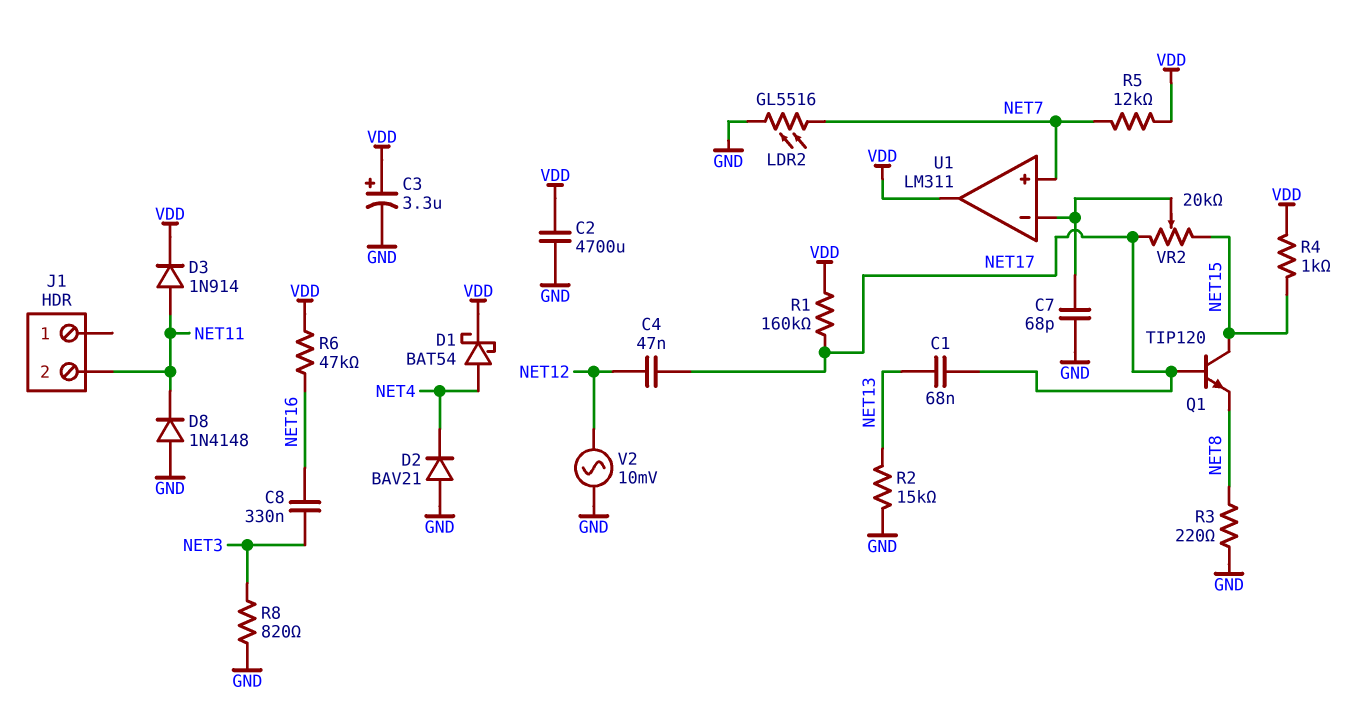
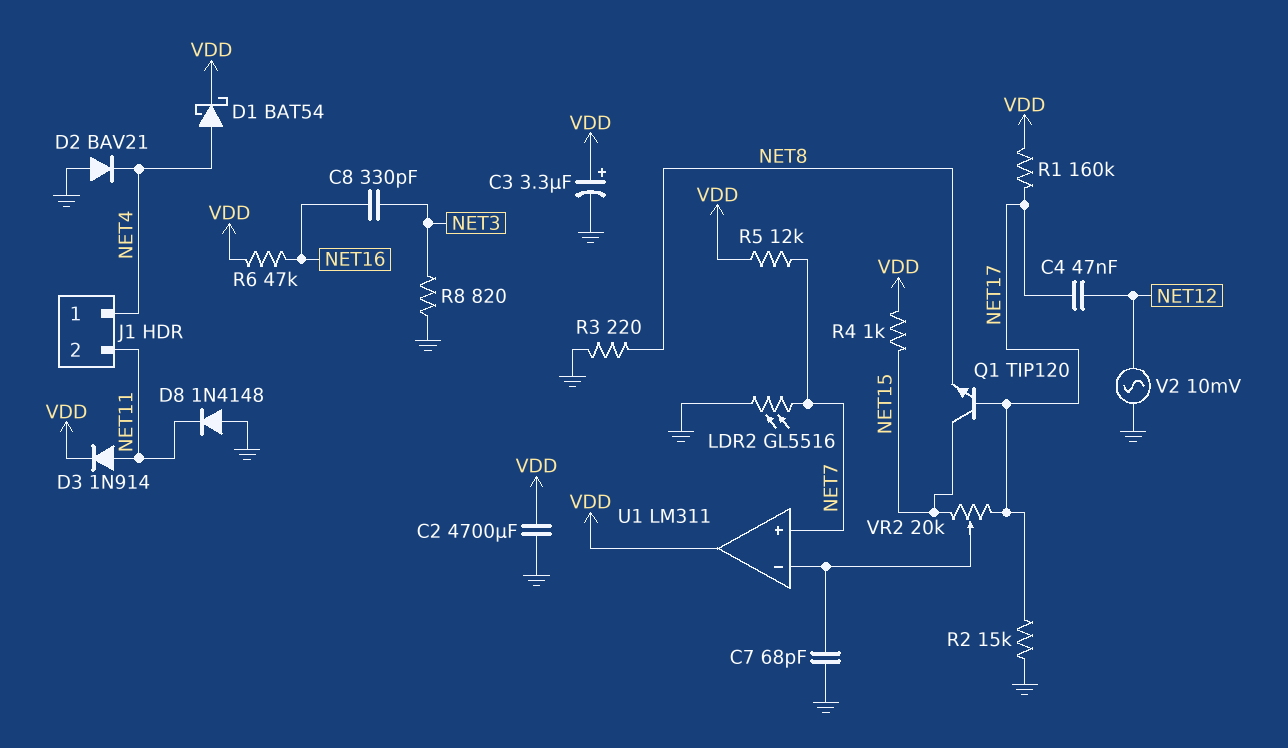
C1: 68nF (NET13, NET17) -> none
C8: 330nF (NET3, NET16) -> 330pF (NET3, NET16)
J1 pin 1: none -> NET4
R2: 15k (GND, NET13) -> 15k (GND, NET17)

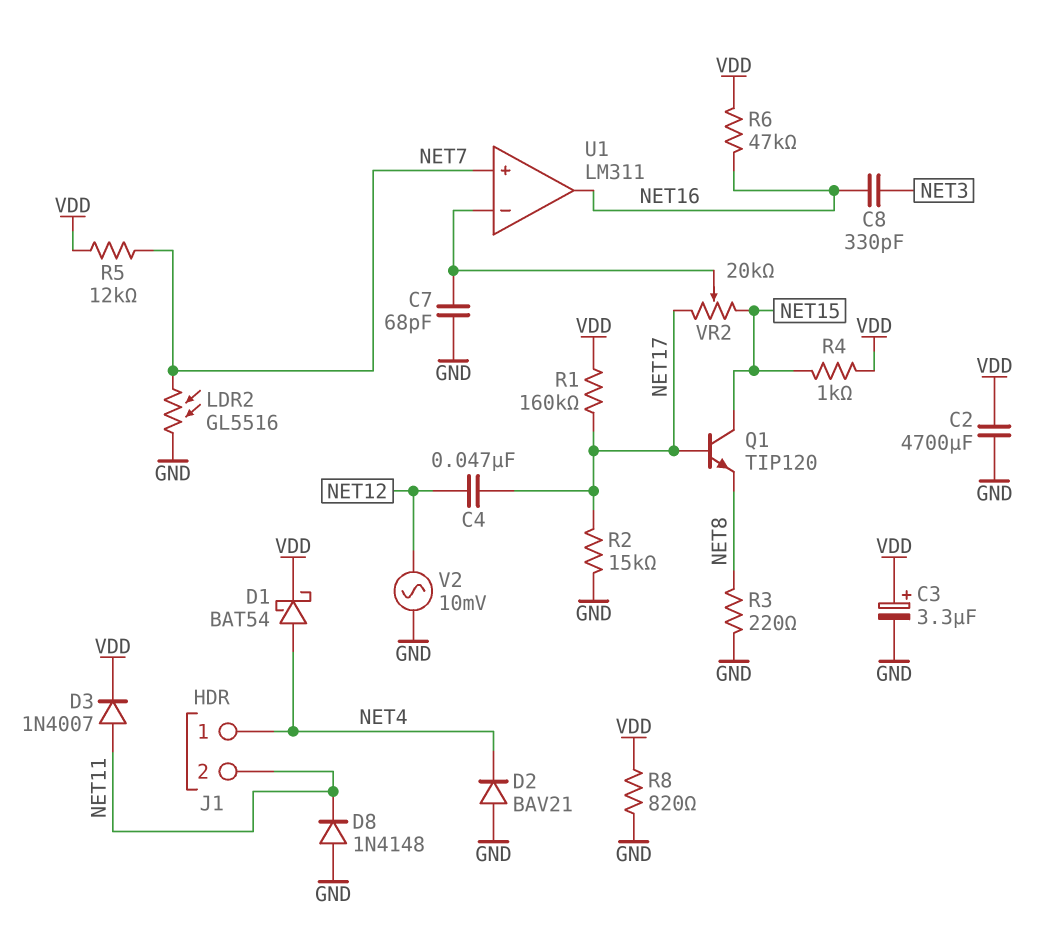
D3: diode 1N914 (A NET11, K VDD) -> diode 1N4007 (A NET11, K VDD)
R8: 820 (GND, NET3) -> 820 (GND, VDD)
U1 pin out: VDD -> NET16

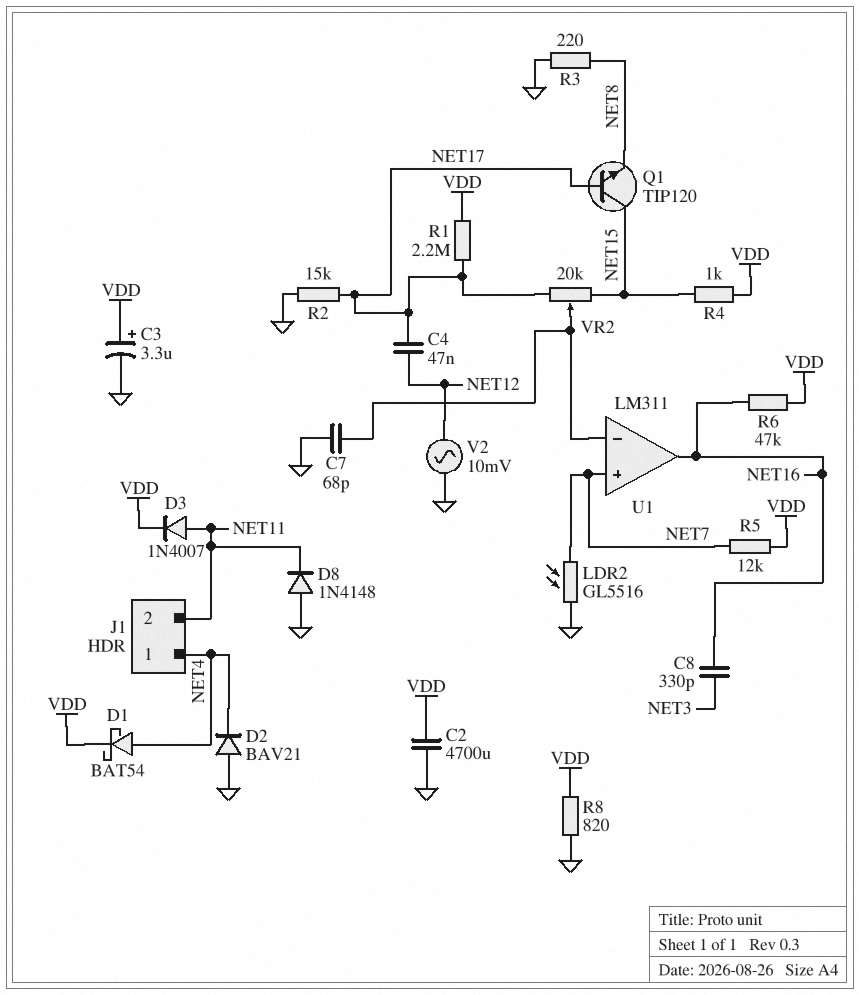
R1: 160k (NET17, VDD) -> 2.2M (NET17, VDD)

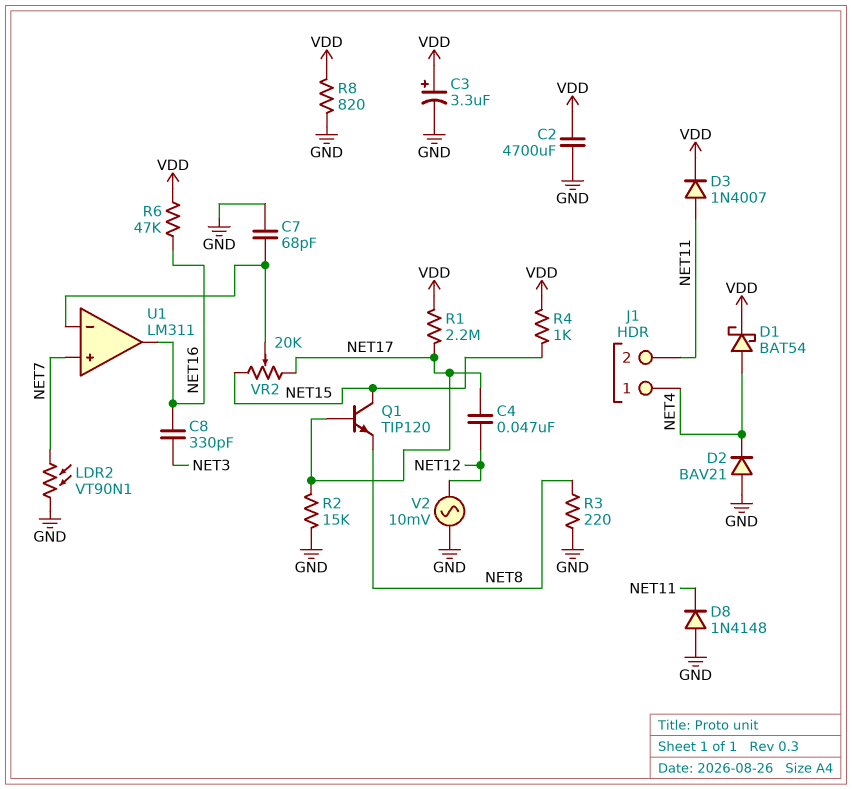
LDR2: GL5516 (GND, NET7) -> VT90N1 (GND, NET7)
R5: 12k (NET7, VDD) -> none

